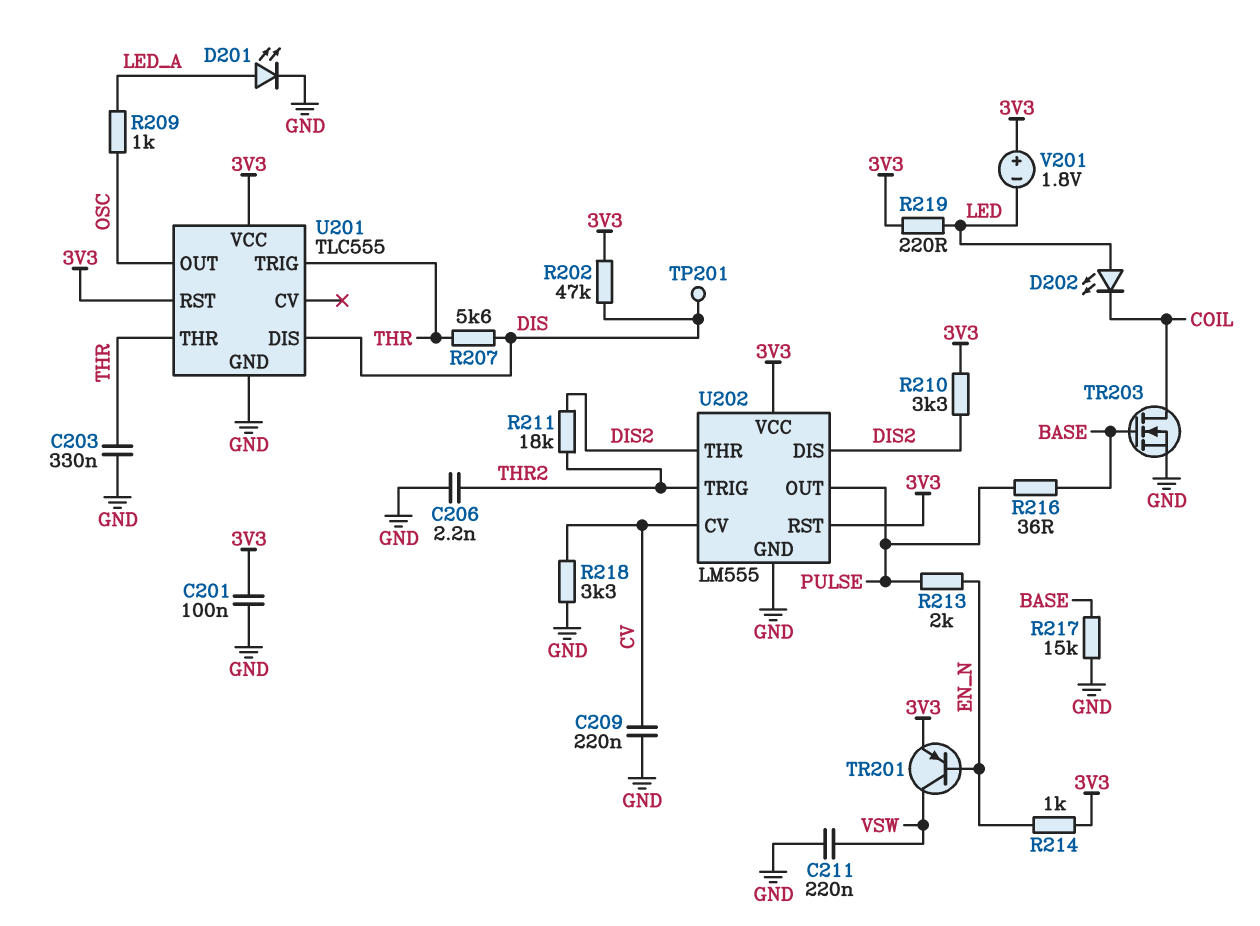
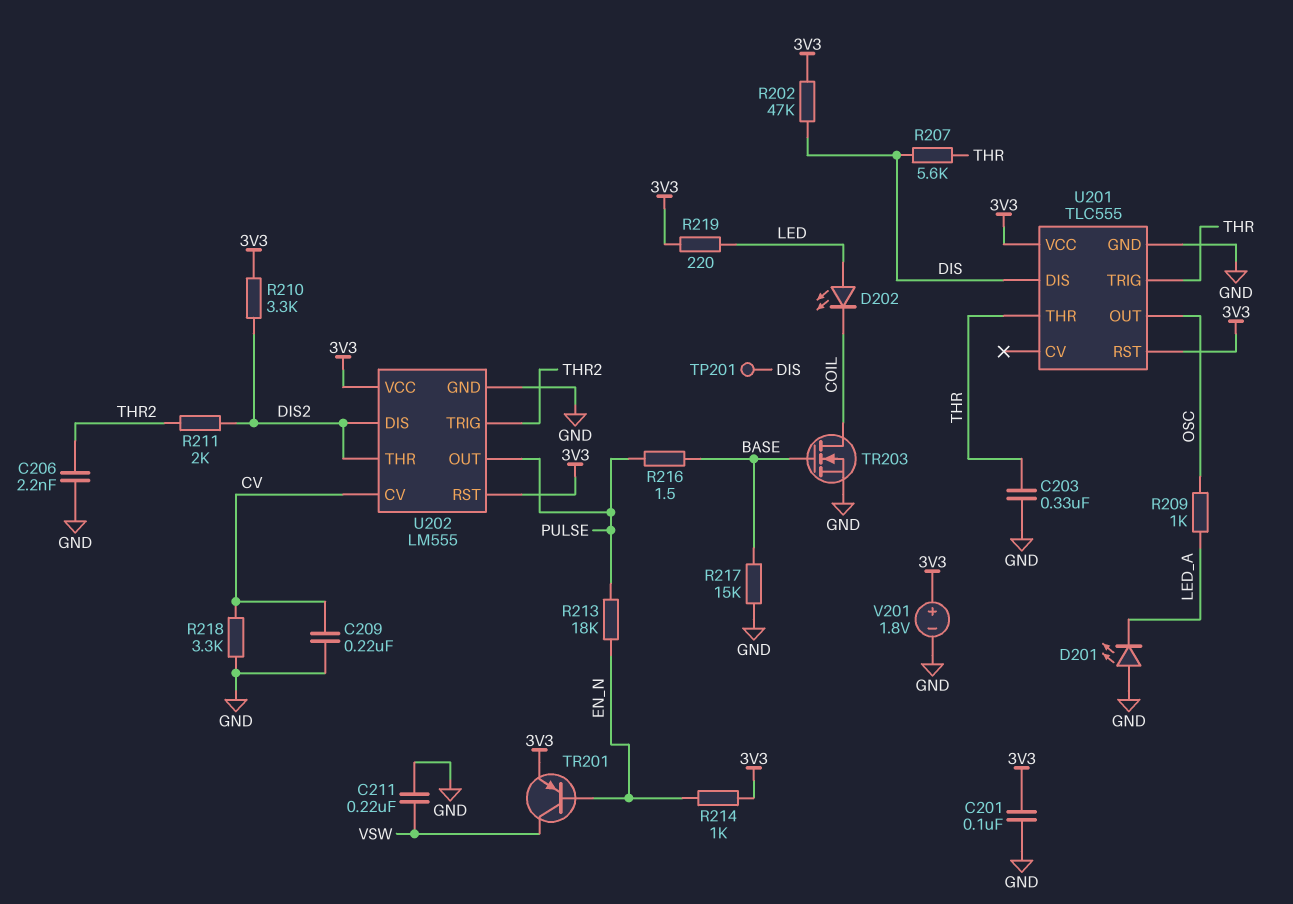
D201: LED (A LED_A, K GND) -> LED (A GND, K LED_A)
R211: 18k (DIS2, THR2) -> 2k (DIS2, THR2)
R213: 2k (EN_N, PULSE) -> 18k (EN_N, PULSE)
R216: 36 (BASE, PULSE) -> 1.5 (BASE, PULSE)
V201: 1.8V (plus 3V3, minus LED) -> 1.8V (plus 3V3, minus GND)

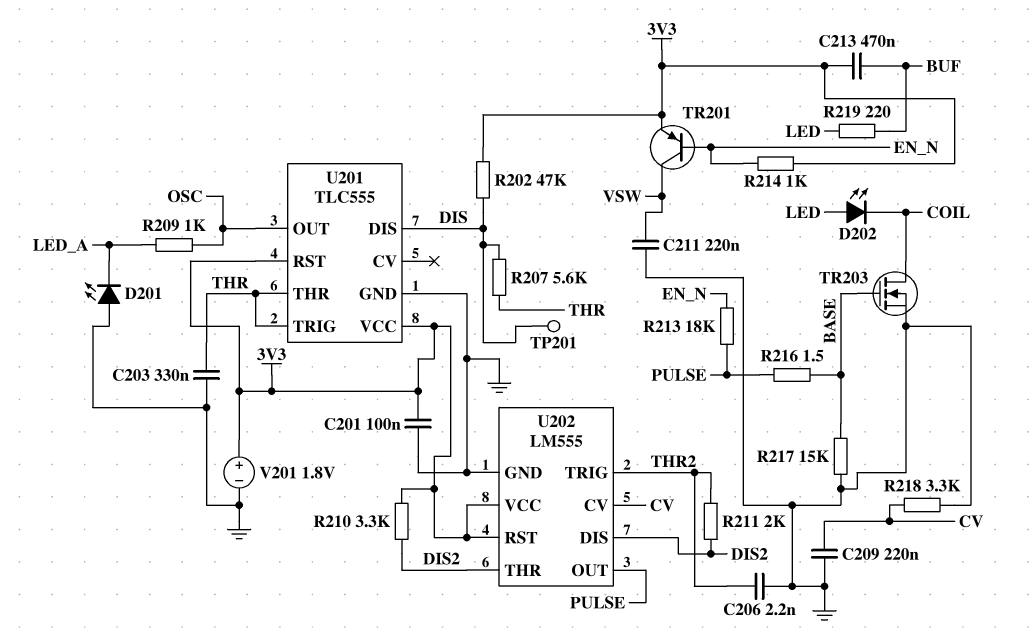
C213: none -> 470nF (3V3, BUF)
R219: 220 (3V3, LED) -> 220 (BUF, LED)

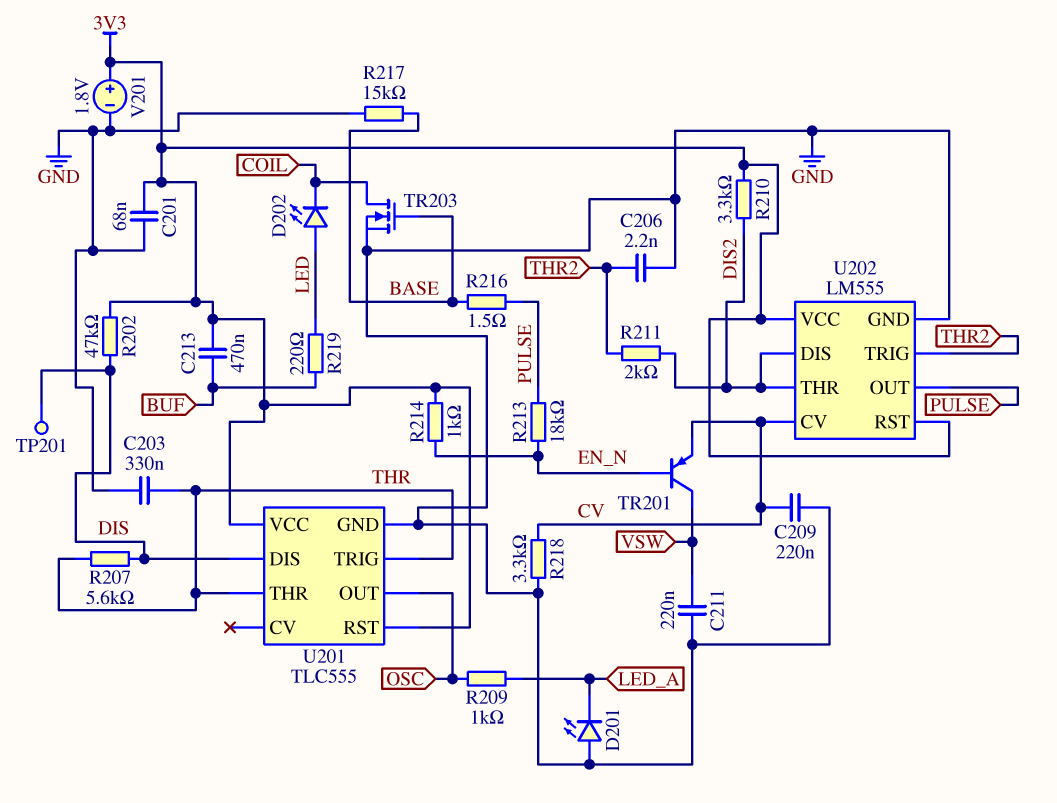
C201: 100nF (3V3, GND) -> 68nF (3V3, GND)
TR201: PNP (B EN_N, C VSW, E 3V3) -> PNP (B EN_N, C VSW, E CV)

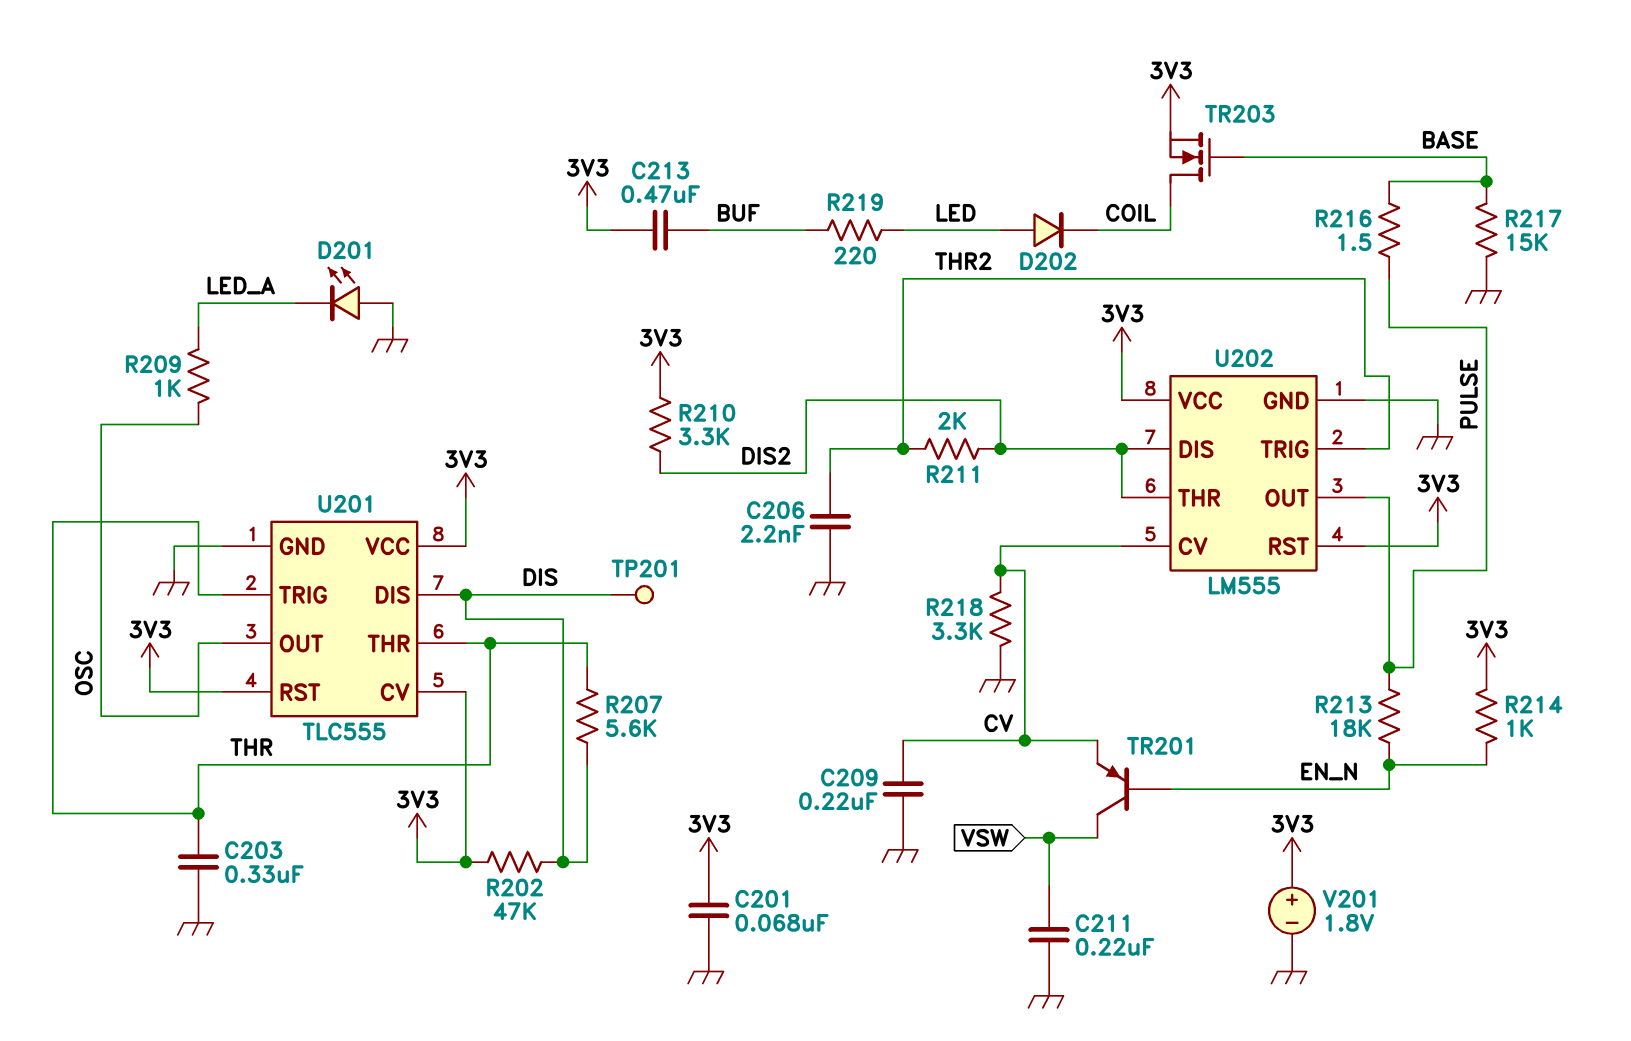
D202: LED (A LED, K COIL) -> diode (A LED, K COIL)
TR203: NMOS (G BASE, D COIL, S GND) -> NMOS (G BASE, D COIL, S 3V3)
U201 pin CV: none -> 3V3

